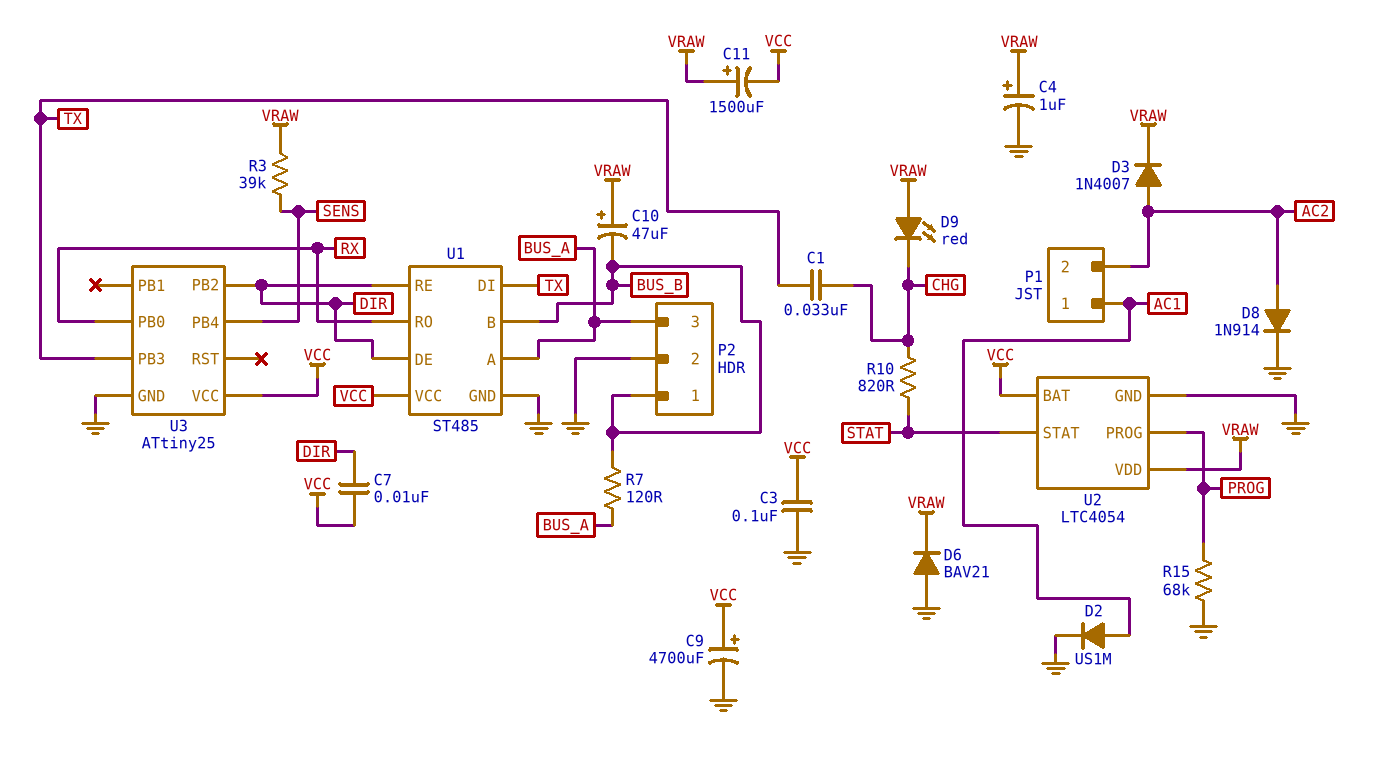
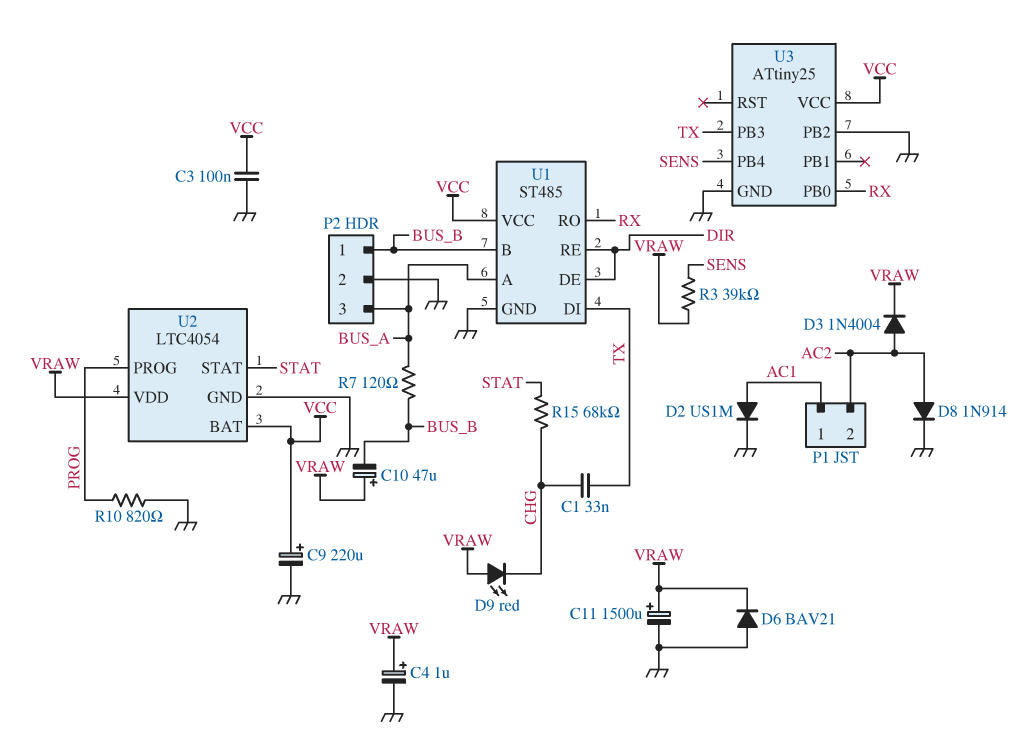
C7: 10nF (DIR, VCC) -> none
C9: 4700uF (plus VCC, minus GND) -> 220uF (plus VCC, minus GND)
C11: 1500uF (plus VRAW, minus VCC) -> 1500uF (plus VRAW, minus GND)
D3: diode 1N4007 (A AC2, K VRAW) -> diode 1N4004 (A AC2, K VRAW)
R10: 820 (CHG, STAT) -> 820 (GND, PROG)
R15: 68k (GND, PROG) -> 68k (CHG, STAT)
U3 pin PB2: DIR -> GND

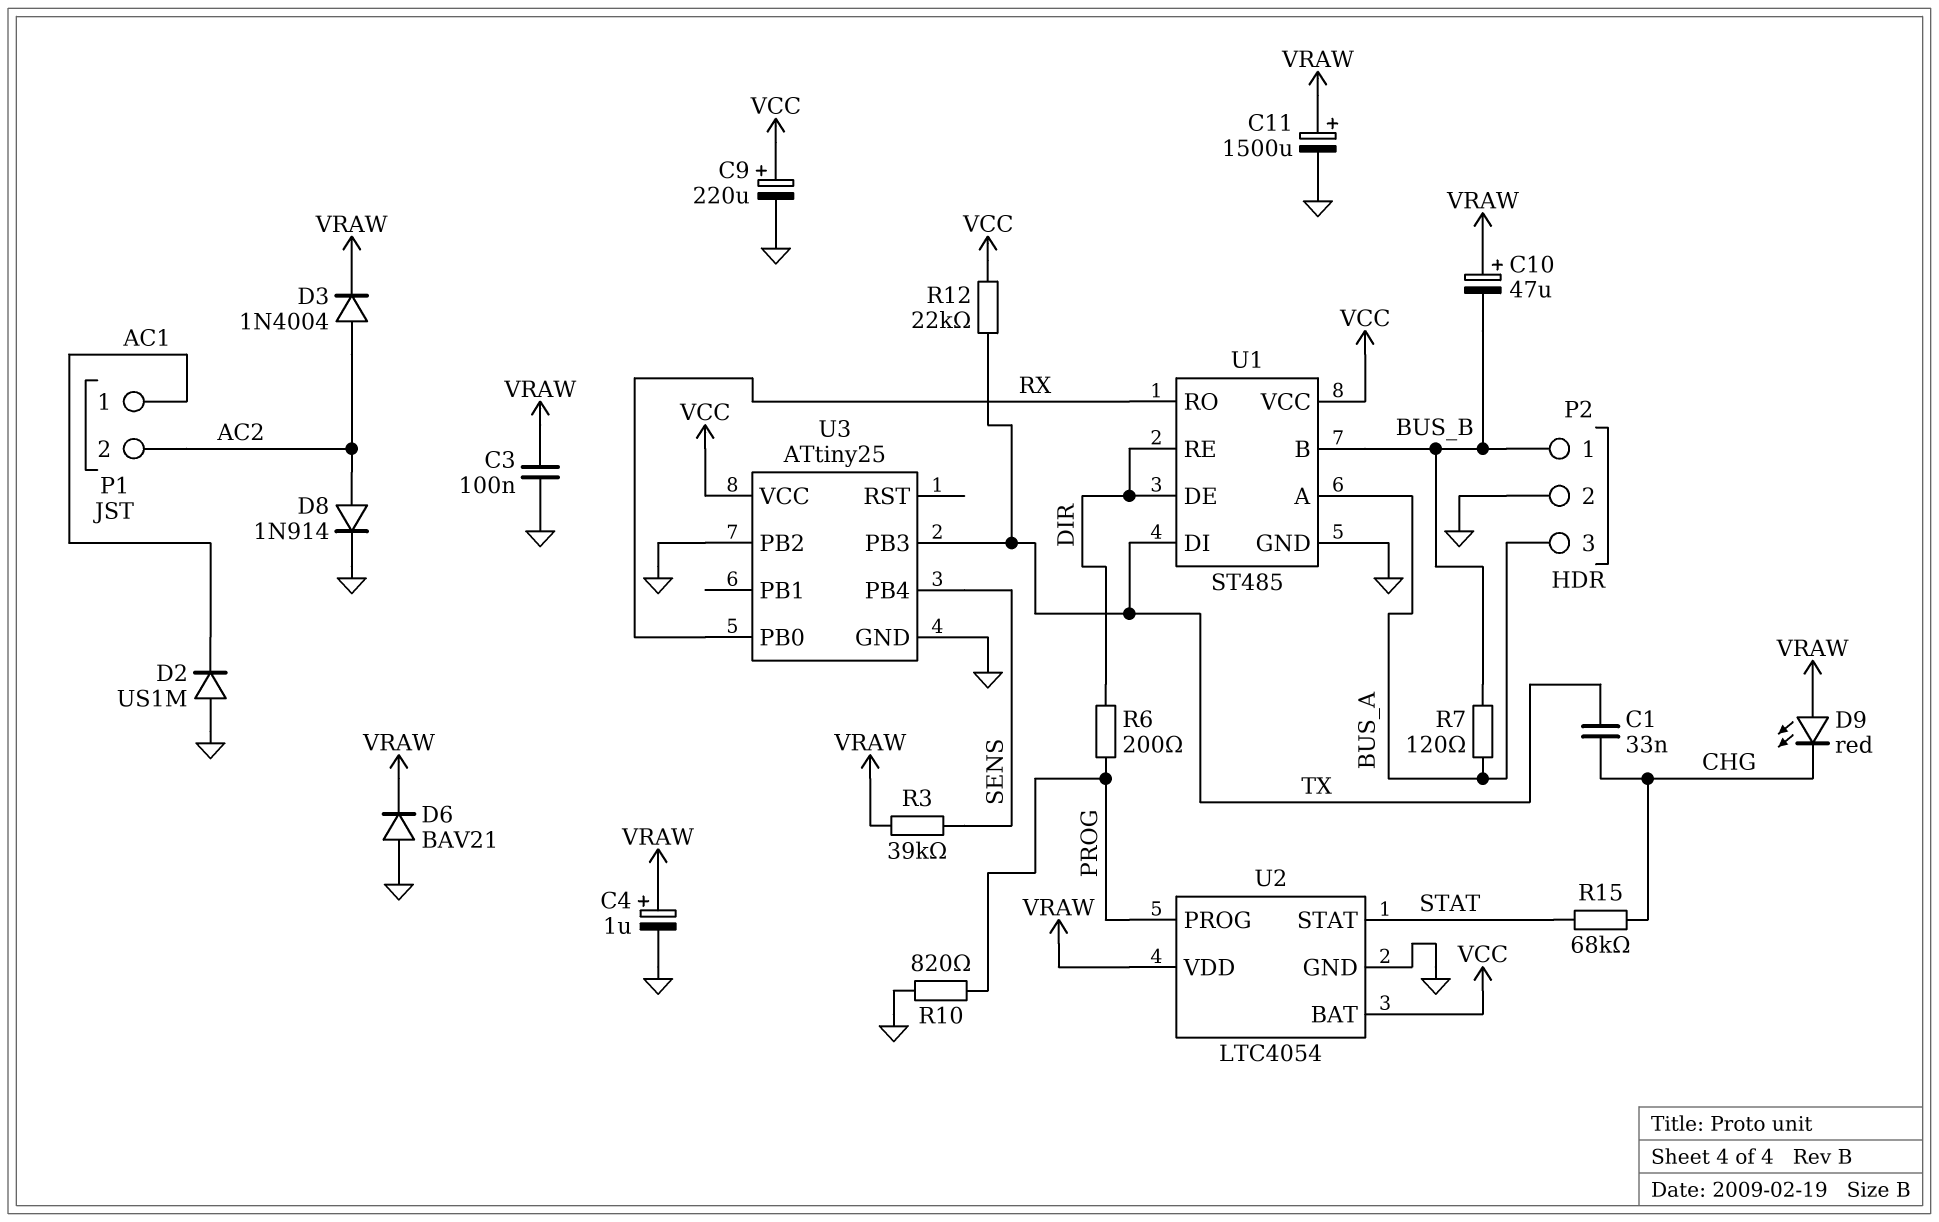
C3: 100nF (GND, VCC) -> 100nF (GND, VRAW)
D2: diode US1M (A AC1, K GND) -> diode US1M (A GND, K AC1)
R6: none -> 200 (DIR, PROG)
R12: none -> 22k (TX, VCC)

